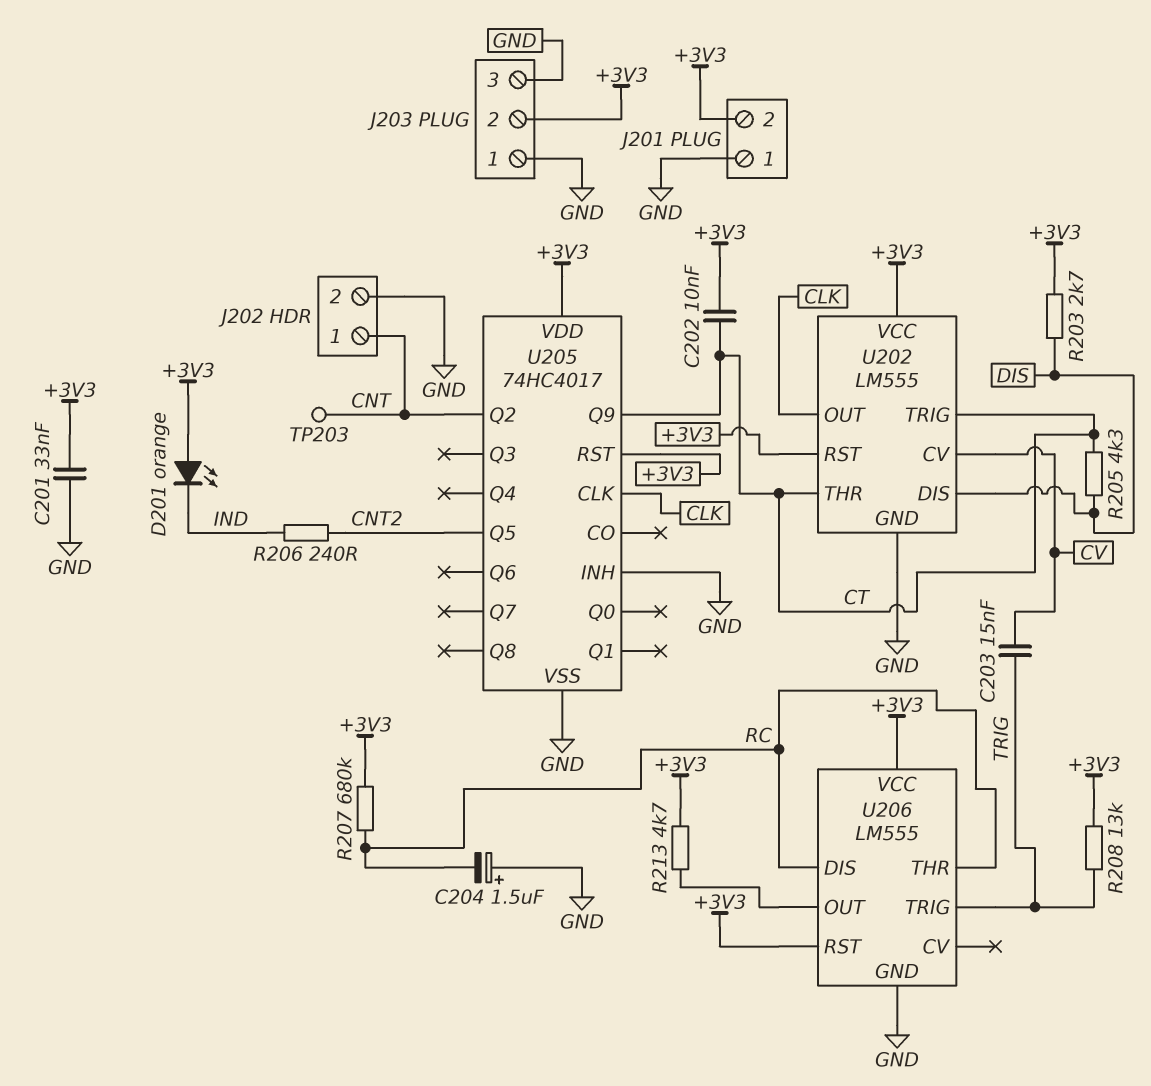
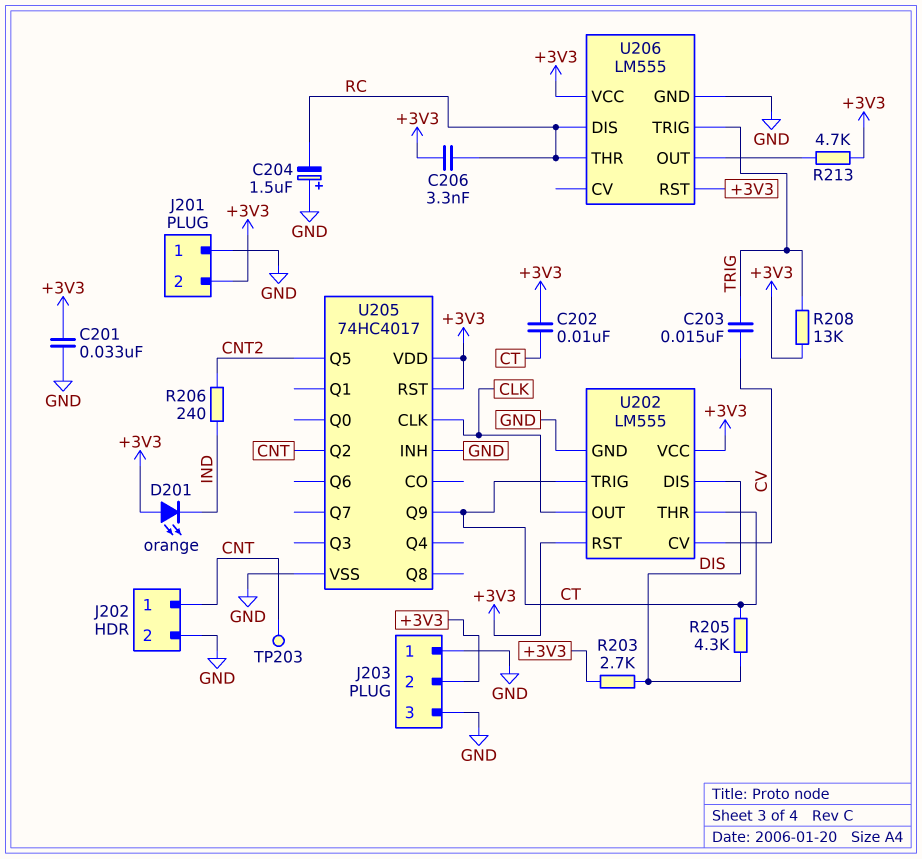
C206: none -> 3.3nF (+3V3, RC)
R207: 680k (+3V3, RC) -> none

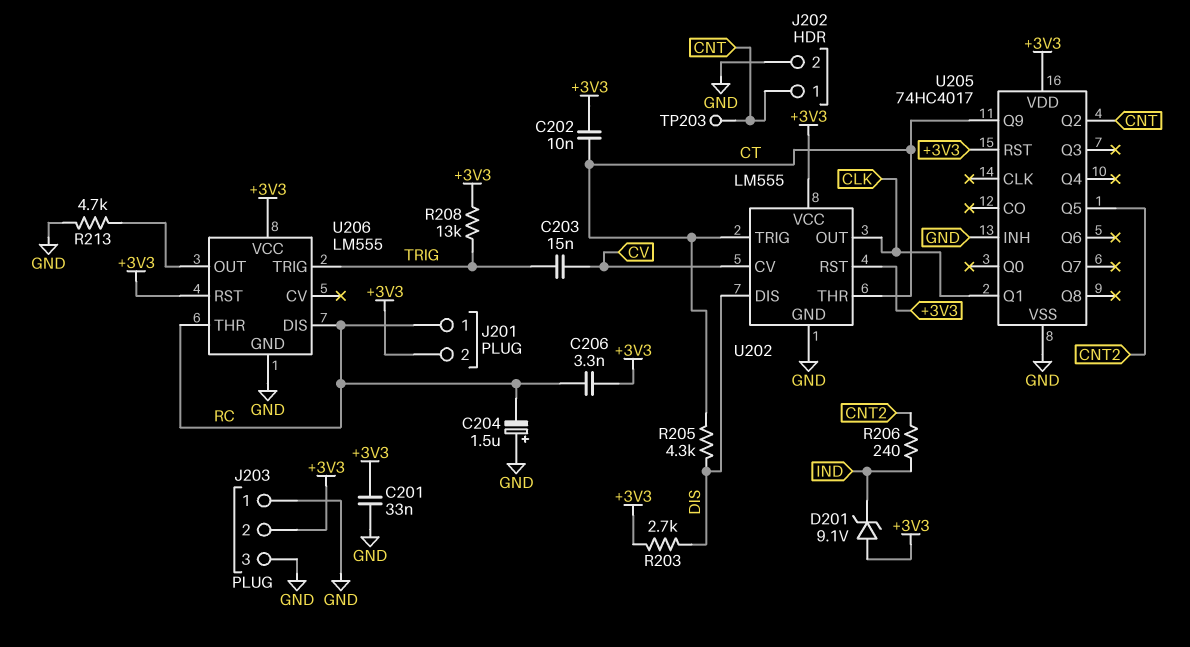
D201: LED orange (A +3V3, K IND) -> zener 9.1V (A +3V3, K IND)
J201 pin 1: GND -> RC
R213: 4.7k (+3V3, U206/OUT) -> 4.7k (GND, U206/OUT)
U205 pin CLK: CLK -> none
U205 pin Q1: none -> CLK

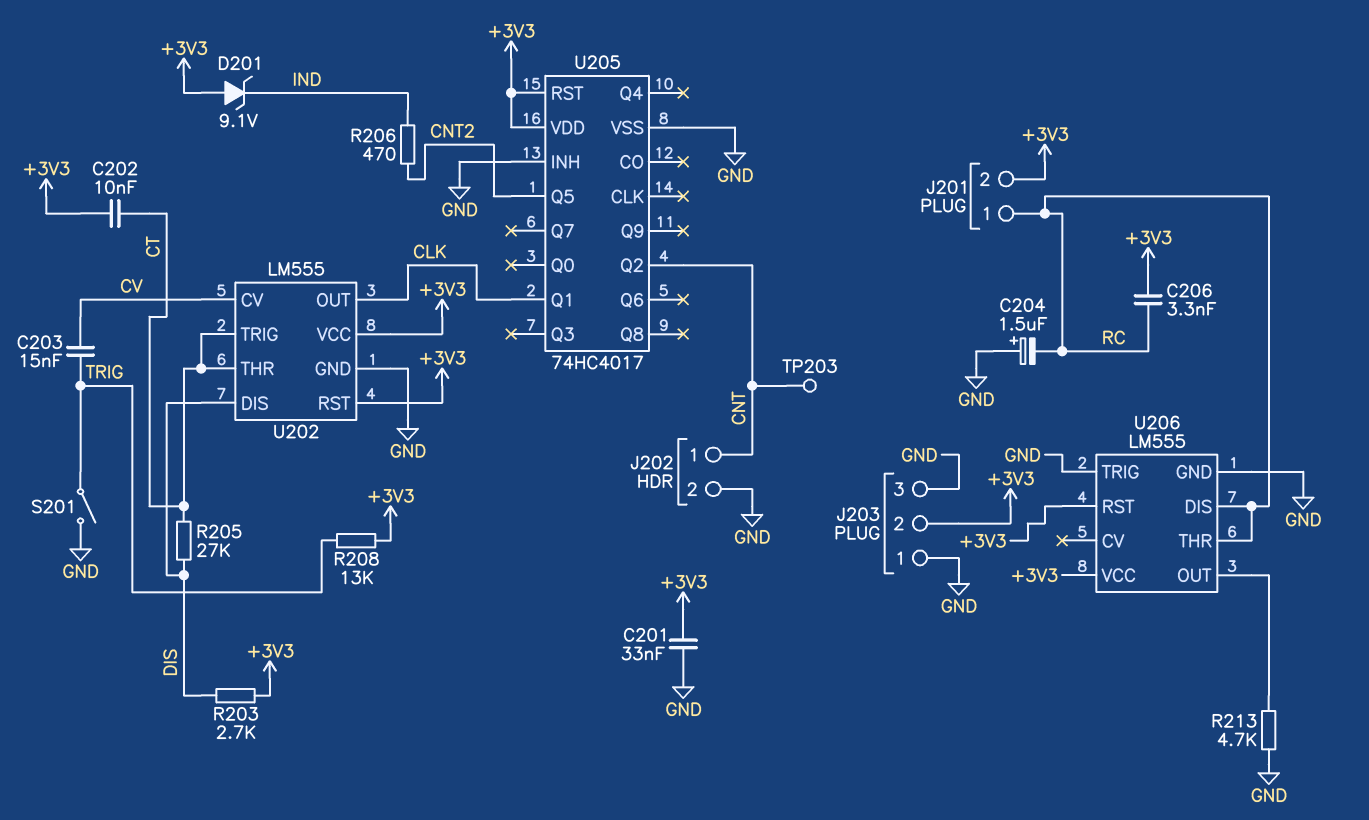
R205: 4.3k (CT, DIS) -> 27k (CT, DIS)
R206: 240 (CNT2, IND) -> 470 (CNT2, IND)
S201: none -> switch (GND, TRIG)
U205 pin Q9: CT -> none
U206 pin TRIG: TRIG -> GND

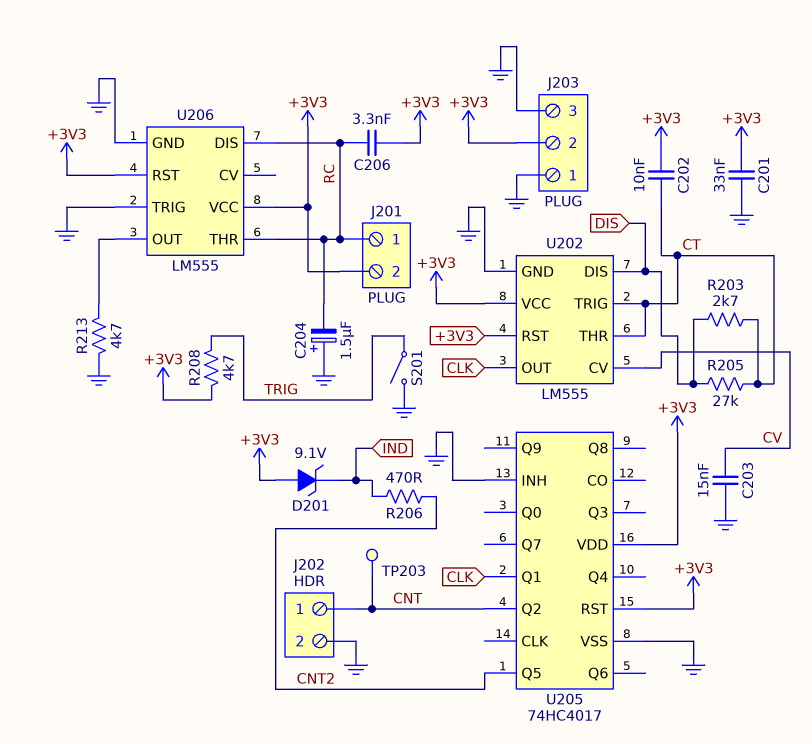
C203: 15nF (CV, TRIG) -> 15nF (CV, GND)
R203: 2.7k (+3V3, DIS) -> 2.7k (CT, DIS)
R208: 13k (+3V3, TRIG) -> 4.7k (+3V3, TRIG)

